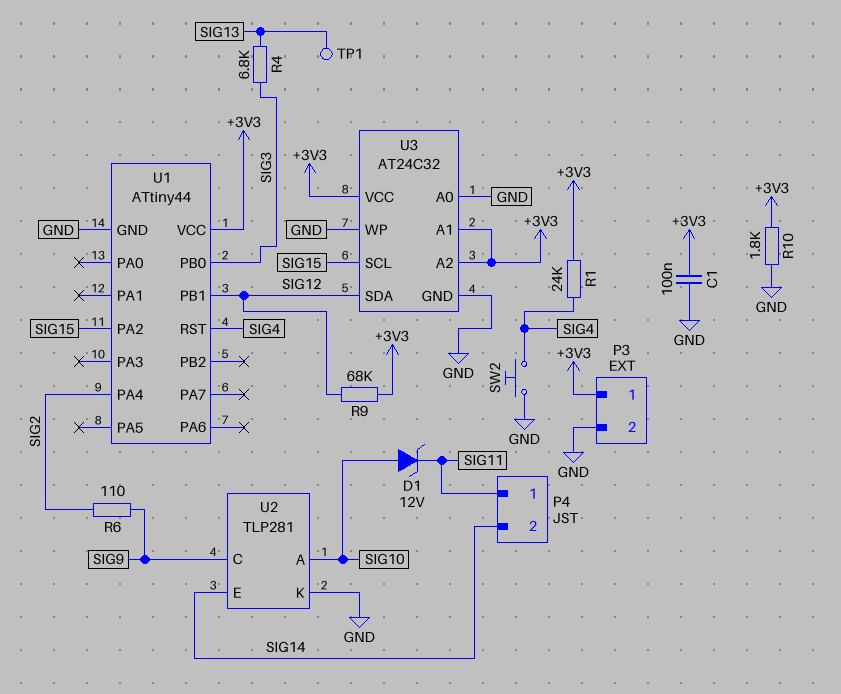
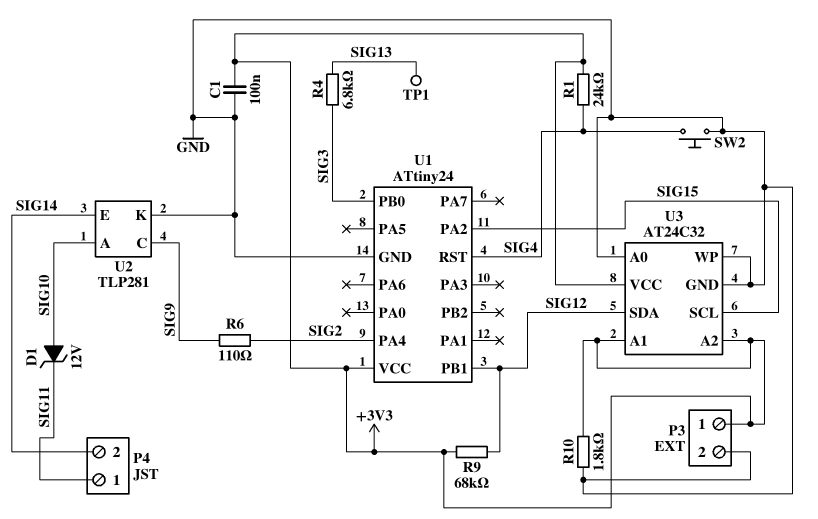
U1: ATtiny44 -> ATtiny24

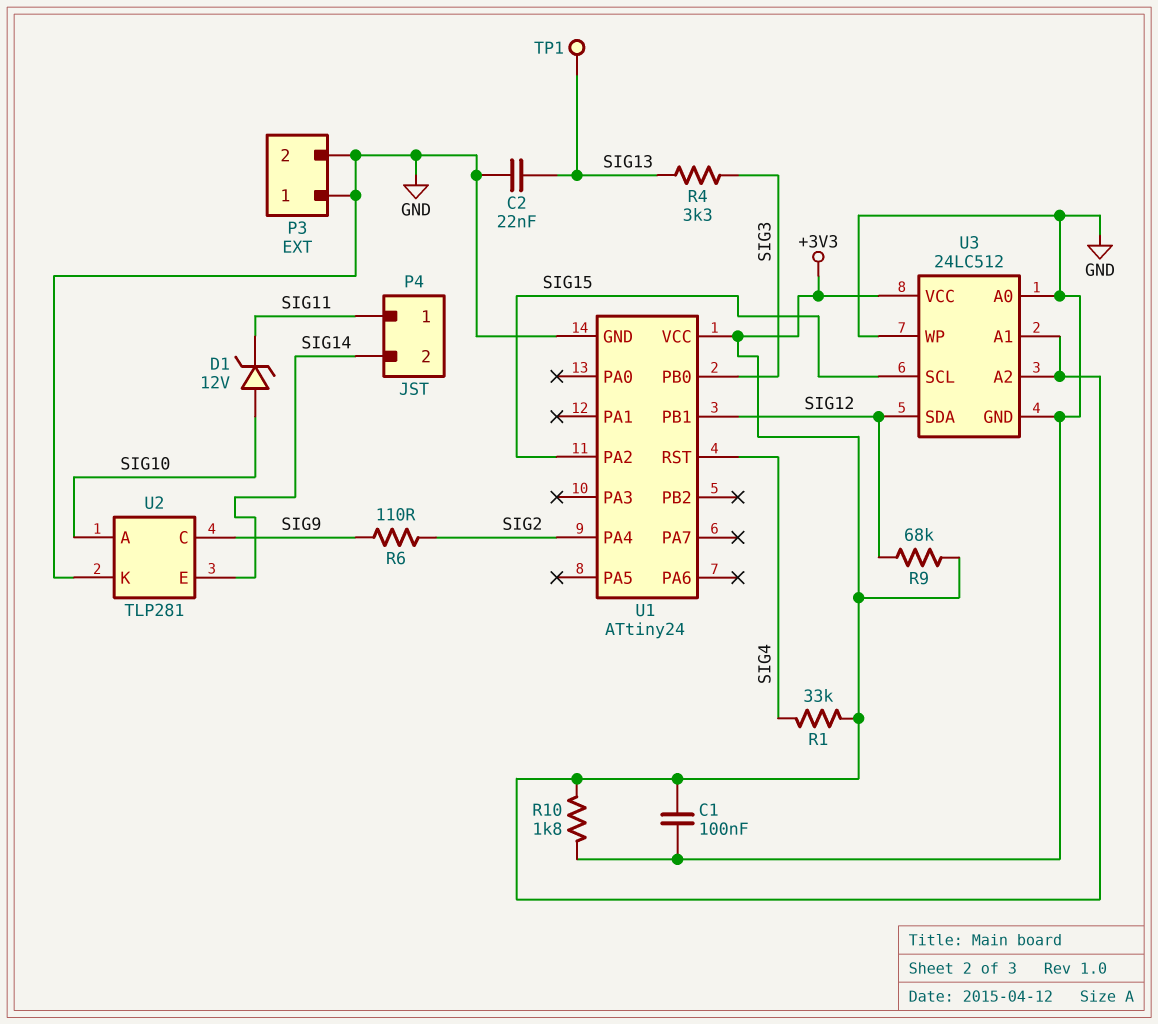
C2: none -> 22nF (GND, SIG13)
P3 pin 1: +3V3 -> GND
R1: 24k (+3V3, SIG4) -> 33k (+3V3, SIG4)
R4: 6.8k (SIG3, SIG13) -> 3.3k (SIG3, SIG13)
SW2: button (GND, SIG4) -> none
U3: AT24C32 -> 24LC512

